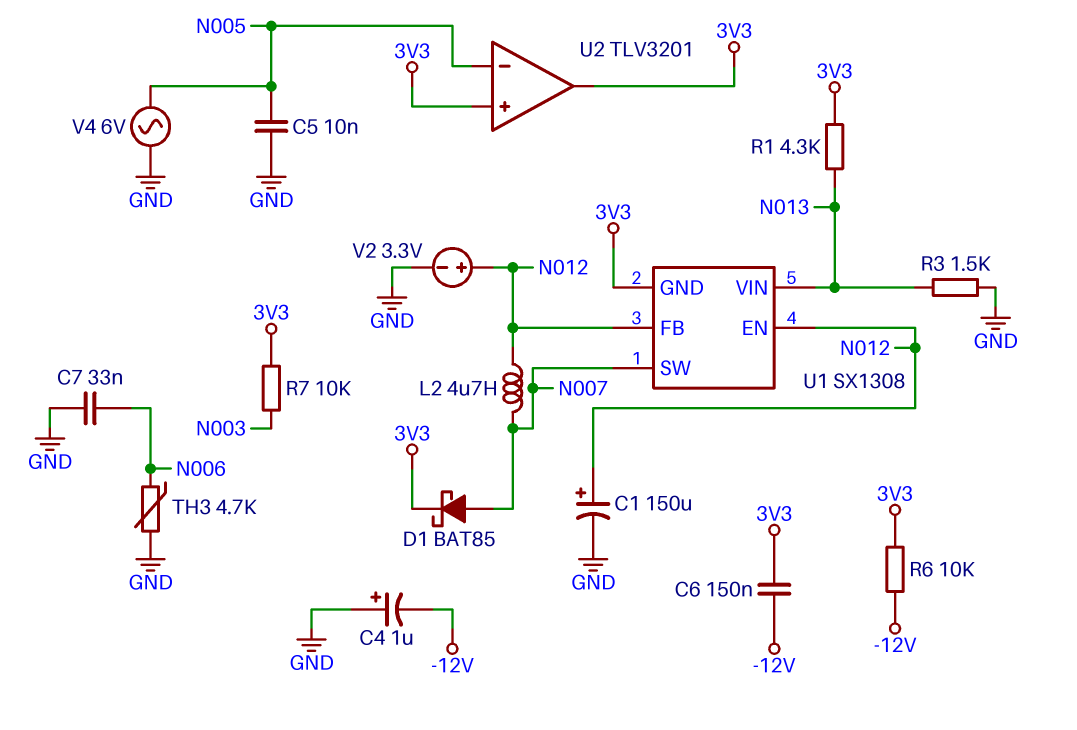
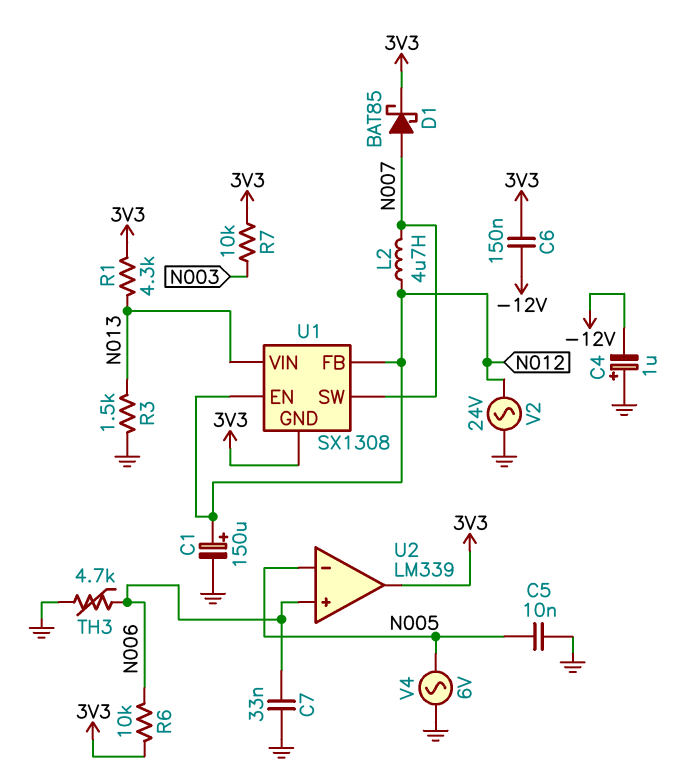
R6: 10k (-12V, 3V3) -> 10k (3V3, N006)
U2: TLV3201 -> LM339
U2 pin in+: 3V3 -> N006
V2: 3.3V (plus N012, minus GND) -> AC 24V (GND, N012)

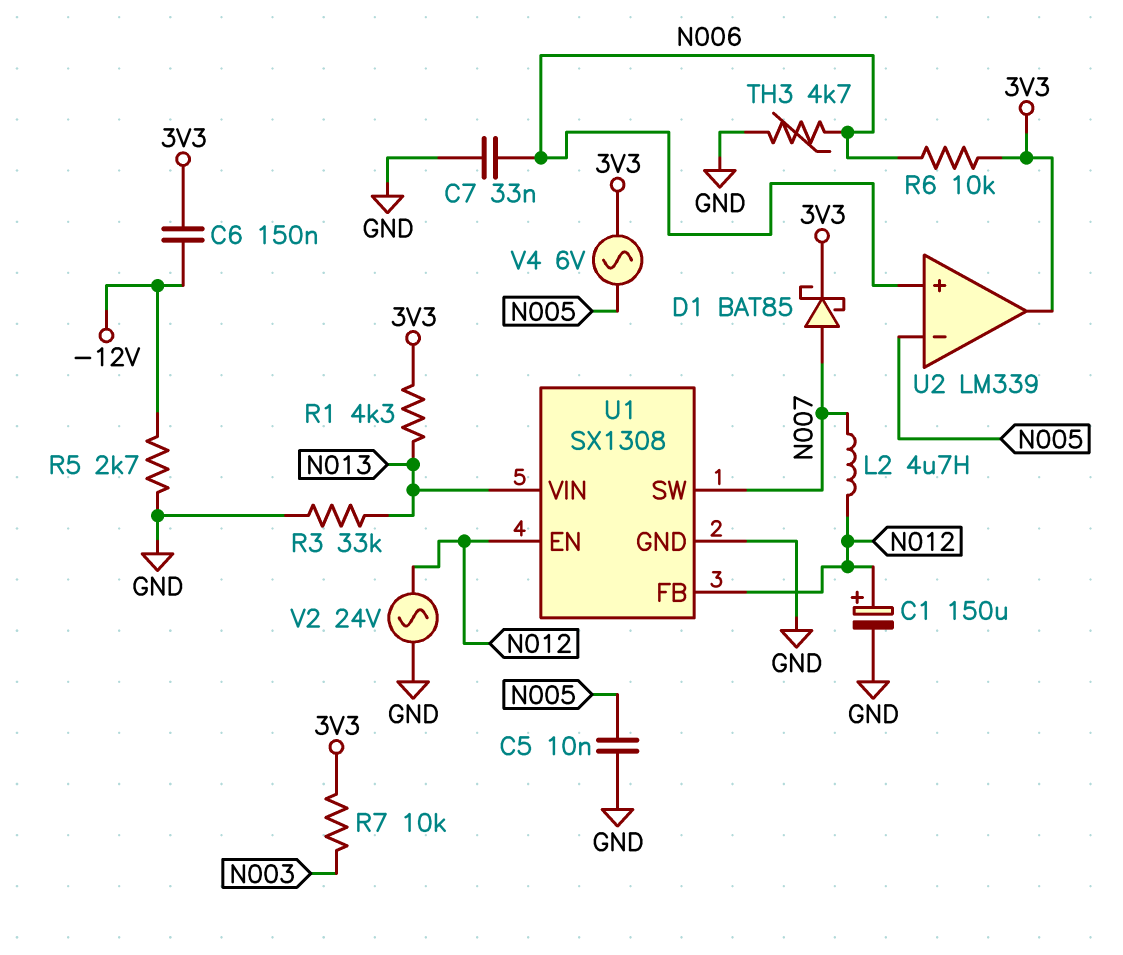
C4: 1uF (plus GND, minus -12V) -> none
R3: 1.5k (GND, N013) -> 33k (GND, N013)
R5: none -> 2.7k (-12V, GND)
U1 pin GND: 3V3 -> GND
V4: AC 6V (GND, N005) -> AC 6V (3V3, N005)

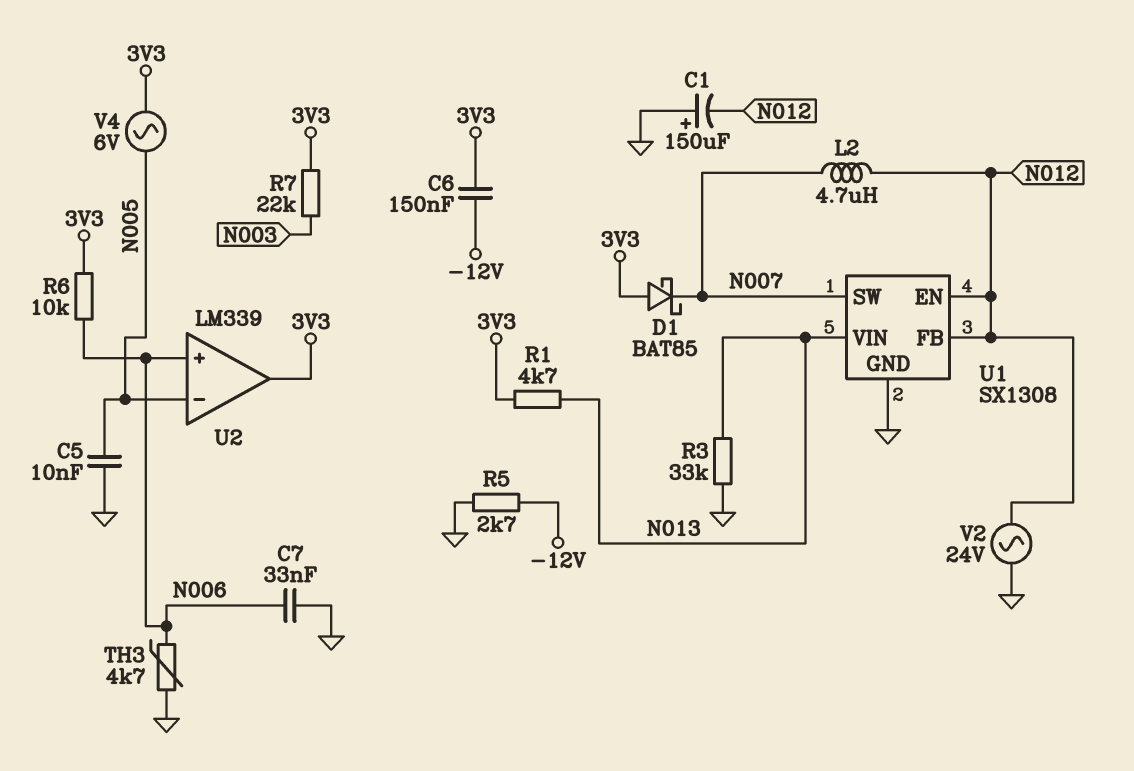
C1: 150uF (plus N012, minus GND) -> 150uF (plus GND, minus N012)
D1: schottky BAT85 (A N007, K 3V3) -> schottky BAT85 (A 3V3, K N007)
R1: 4.3k (3V3, N013) -> 4.7k (3V3, N013)
R7: 10k (3V3, N003) -> 22k (3V3, N003)

